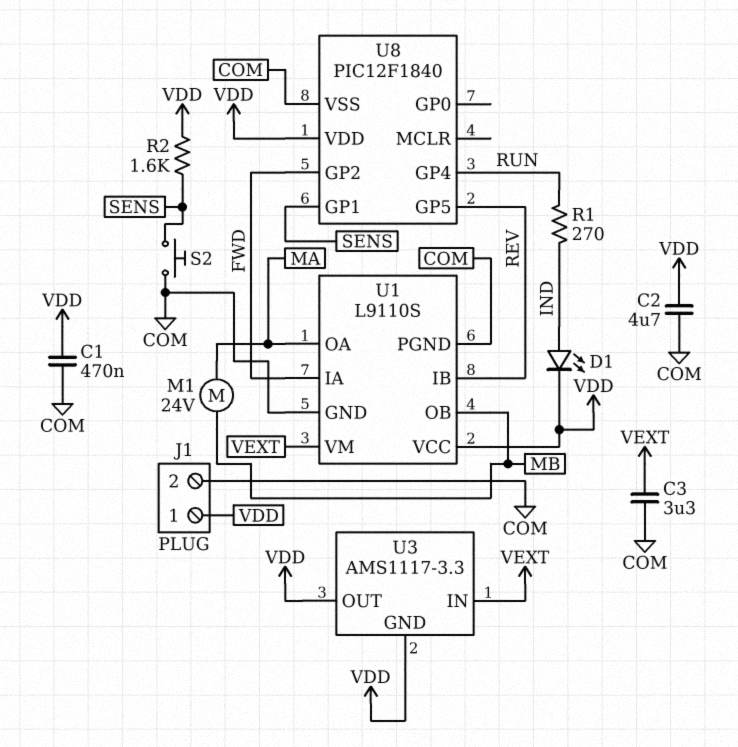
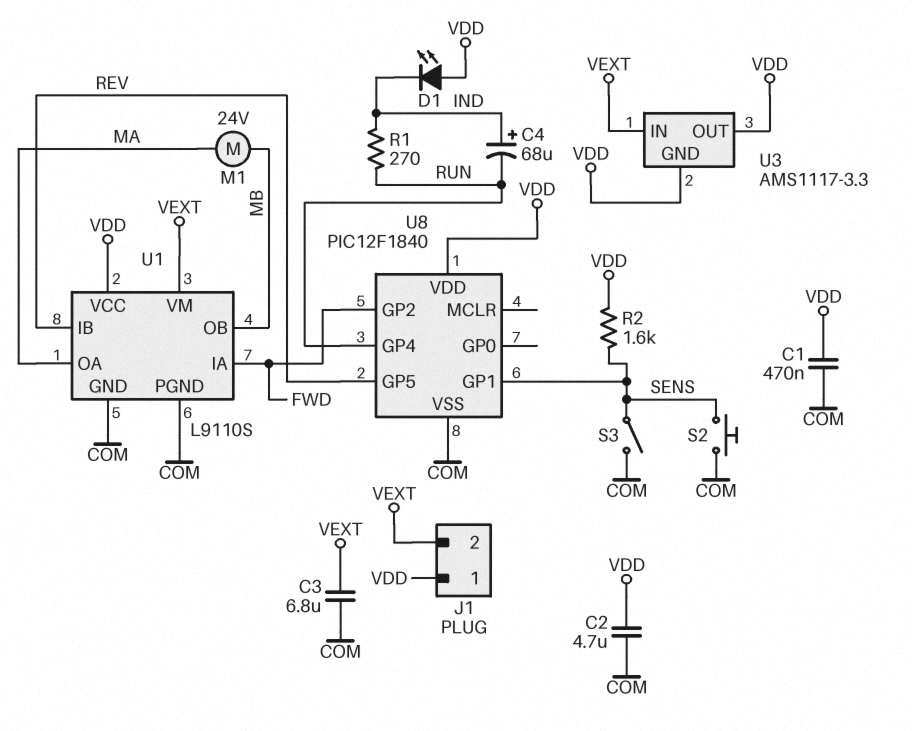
C3: 3.3uF (COM, VEXT) -> 6.8uF (COM, VEXT)
C4: none -> 68uF (plus IND, minus RUN)
D1: LED (A IND, K VDD) -> LED (A VDD, K IND)
J1 pin 2: COM -> VEXT
S3: none -> switch (COM, SENS)

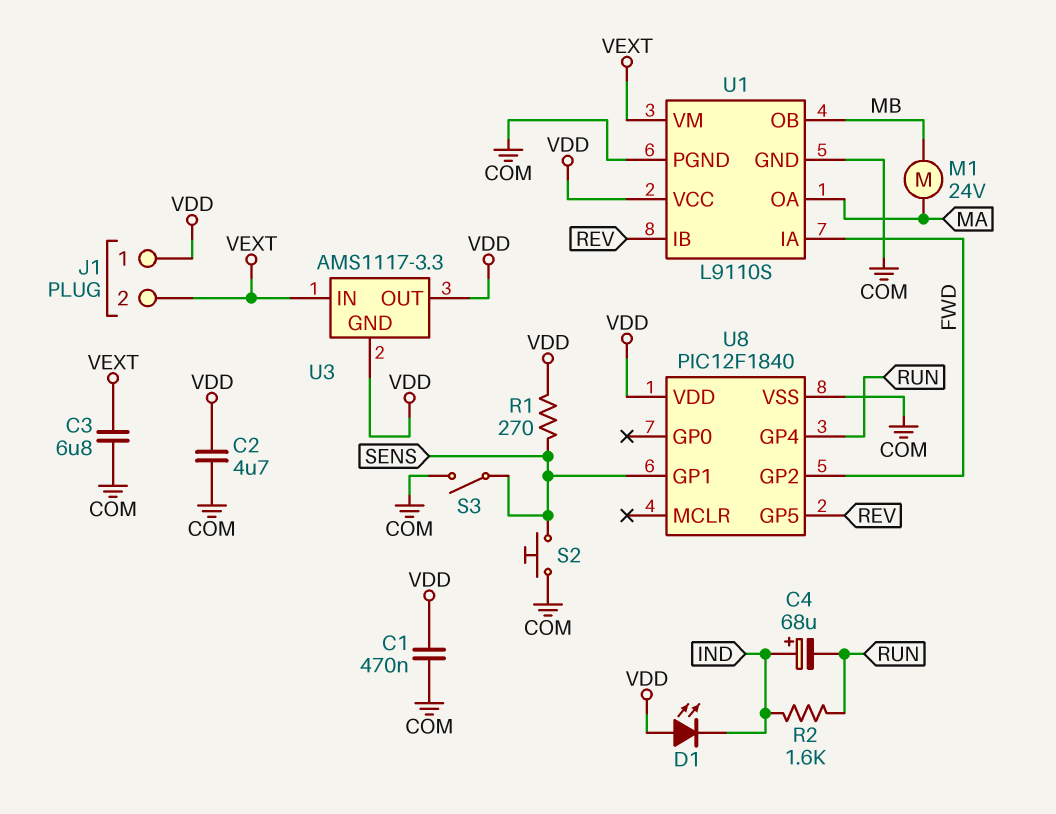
R1: 270 (IND, RUN) -> 270 (SENS, VDD)
R2: 1.6k (SENS, VDD) -> 1.6k (IND, RUN)

